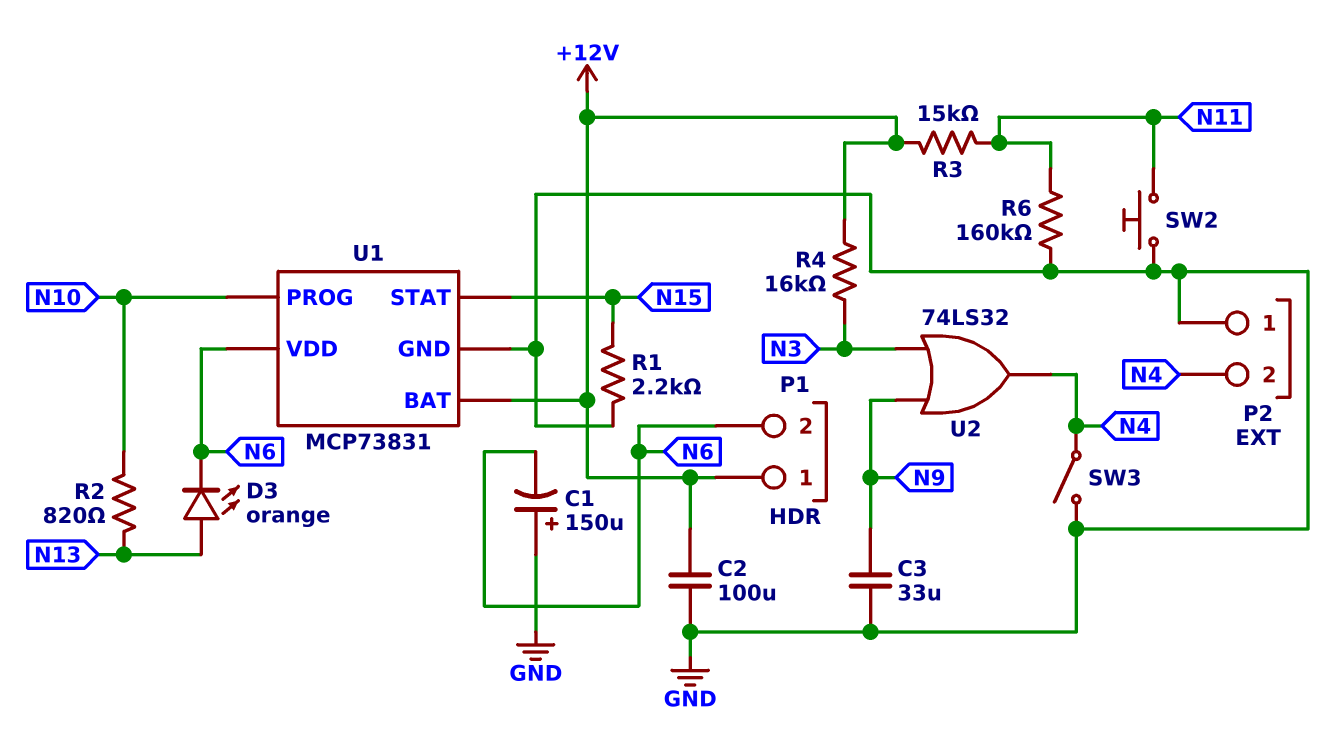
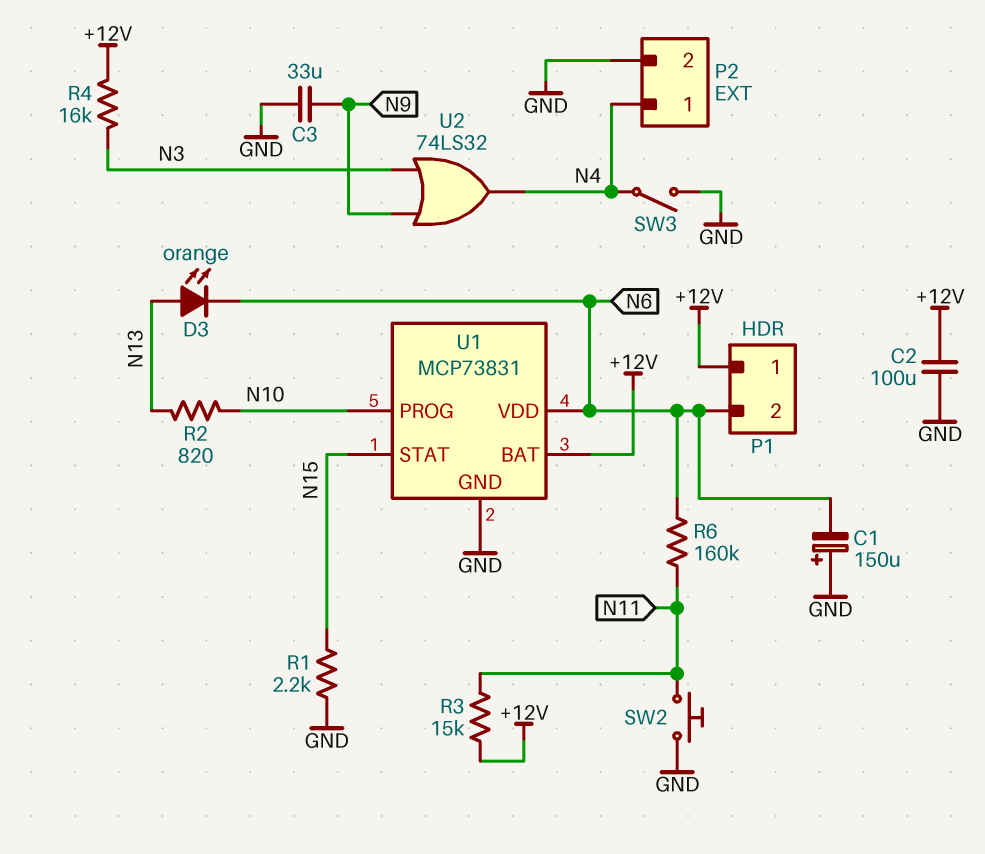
P2 pin 1: GND -> N4
P2 pin 2: N4 -> GND
R6: 160k (GND, N11) -> 160k (N6, N11)

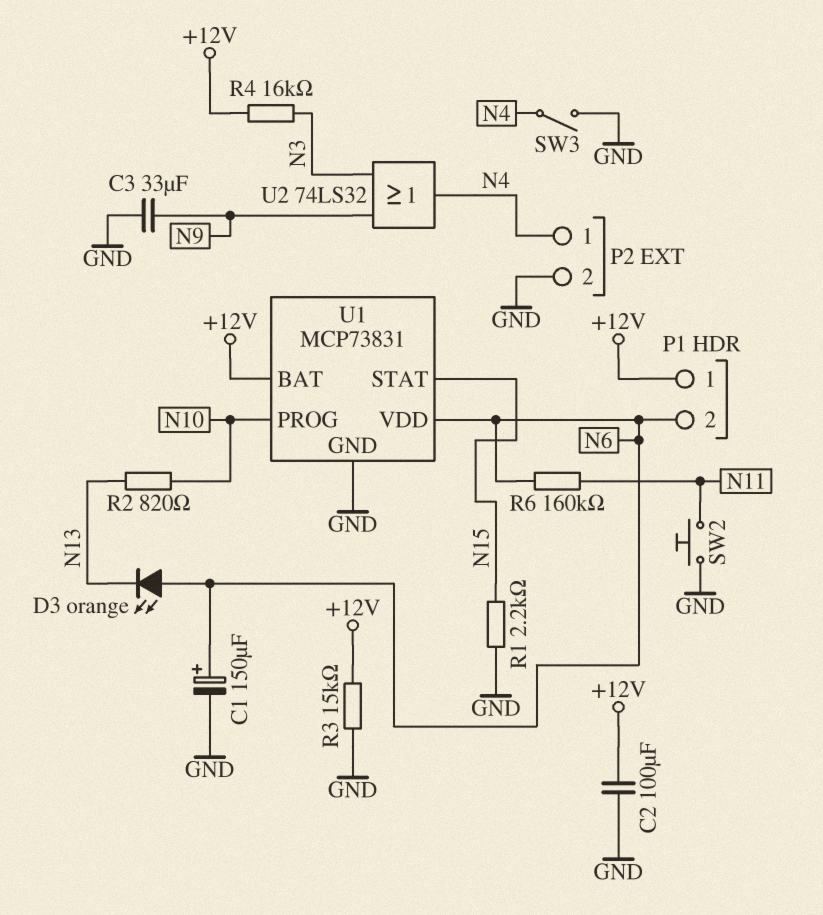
C1: 150uF (plus GND, minus N6) -> 150uF (plus N6, minus GND)
D3: LED orange (A N13, K N6) -> LED orange (A N6, K N13)
R3: 15k (+12V, N11) -> 15k (+12V, GND)

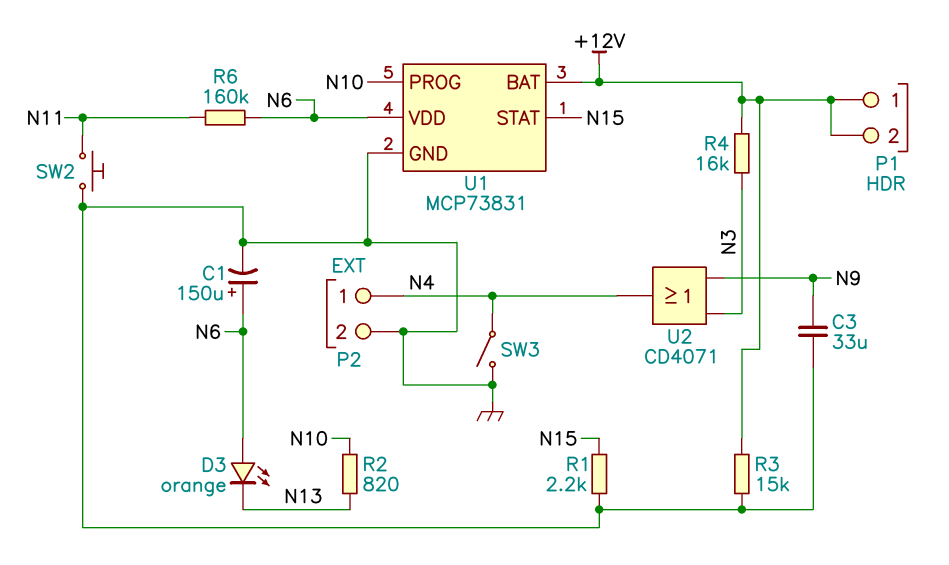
C2: 100uF (+12V, GND) -> none
P1 pin 2: N6 -> +12V
U2: OR 74LS32 (in N3, in N9, out N4) -> OR CD4071 (in N3, in N9, out N4)

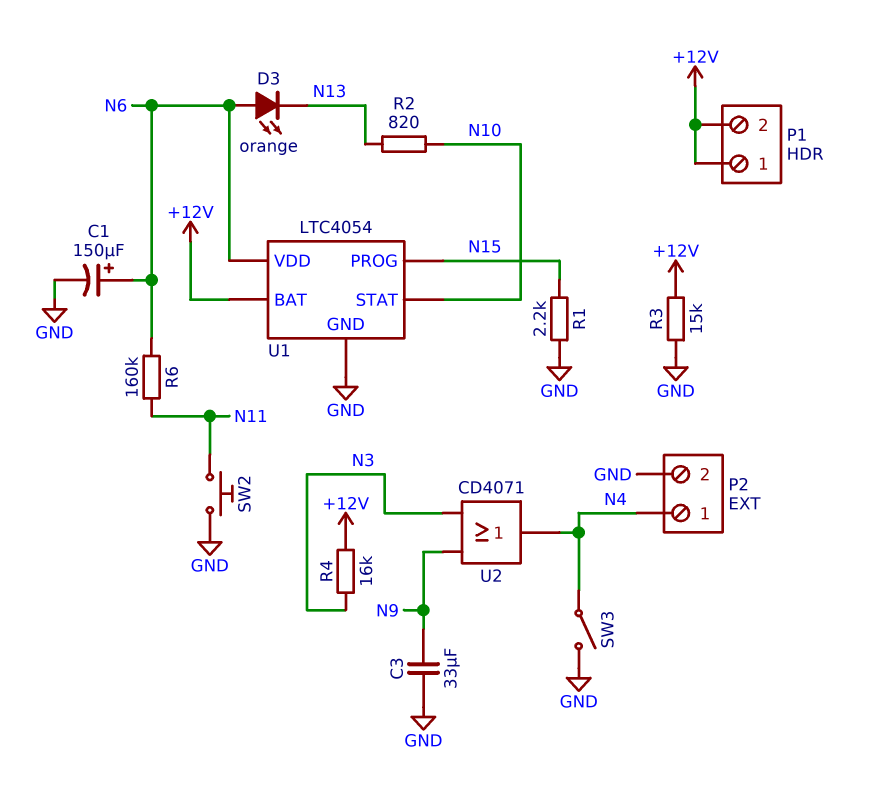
U1: MCP73831 -> LTC4054
U1 pin PROG: N10 -> N15
U1 pin STAT: N15 -> N10

